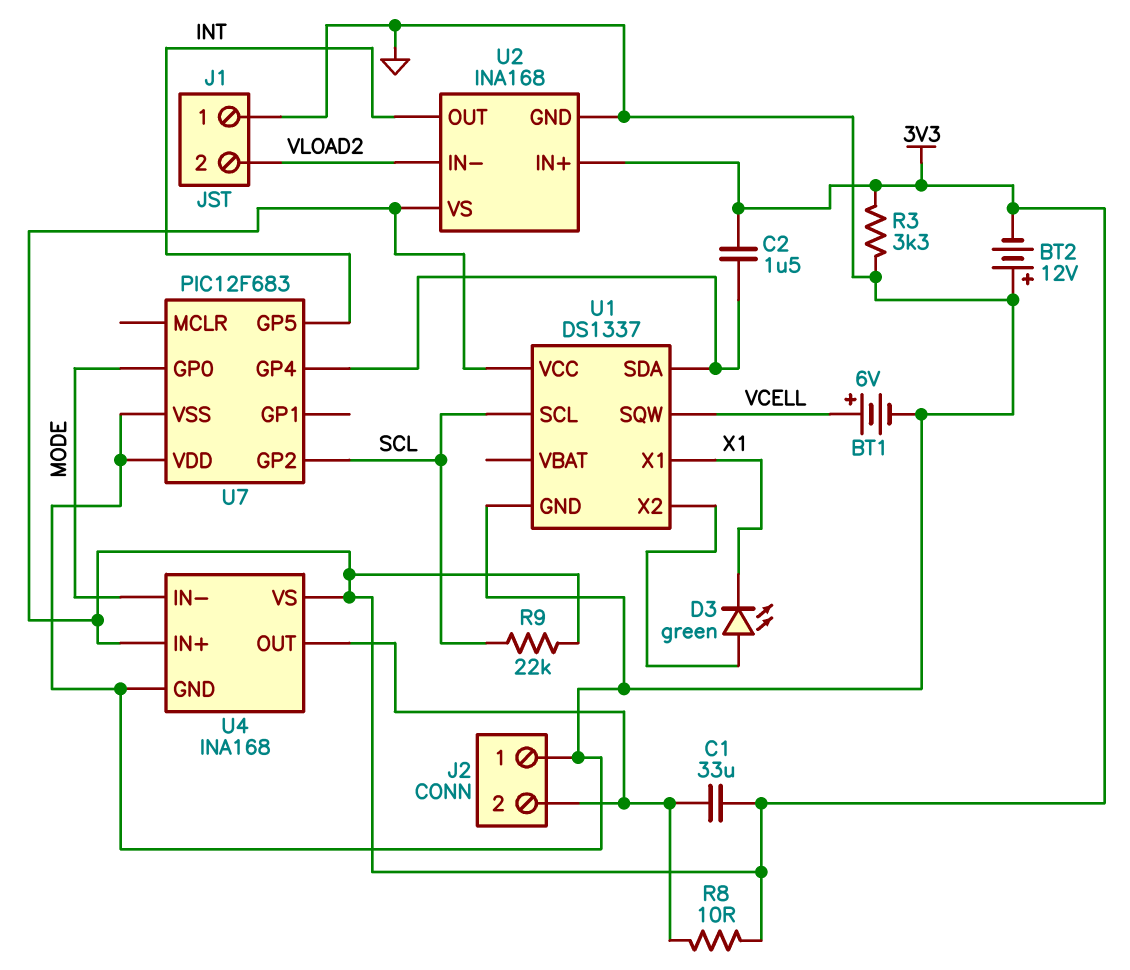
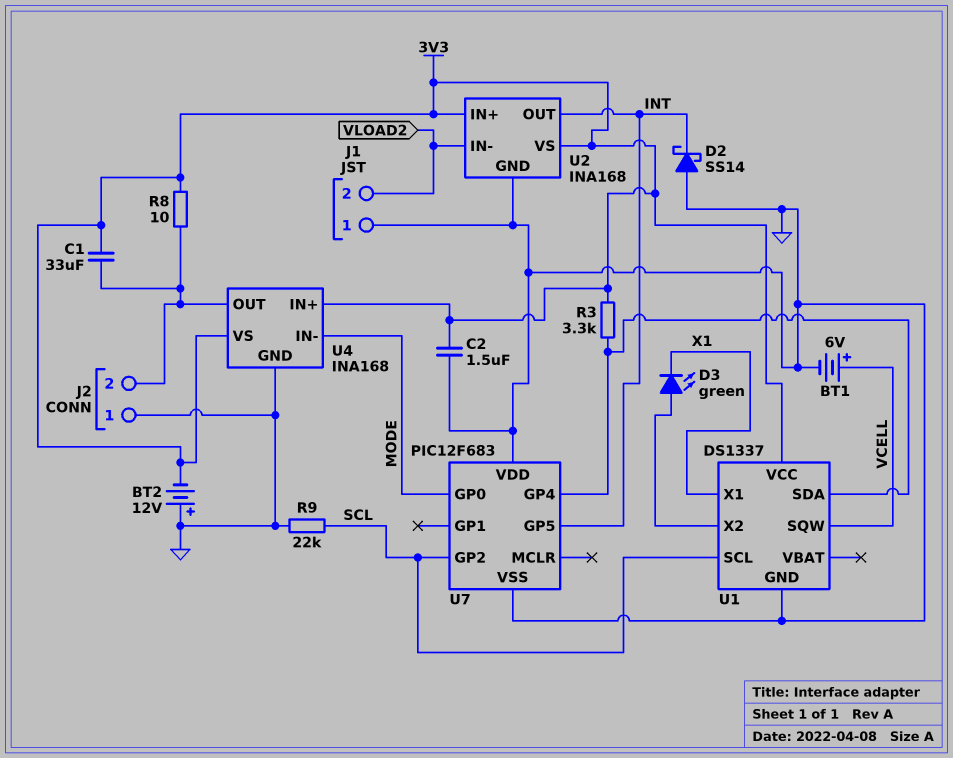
C2: 1.5uF (3V3, U1/SDA) -> 1.5uF (3V3, GND)
D2: none -> schottky SS14 (A GND, K INT)
R3: 3.3k (3V3, GND) -> 3.3k (3V3, U1/SDA)
R9: 22k (3V3, SCL) -> 22k (GND, SCL)

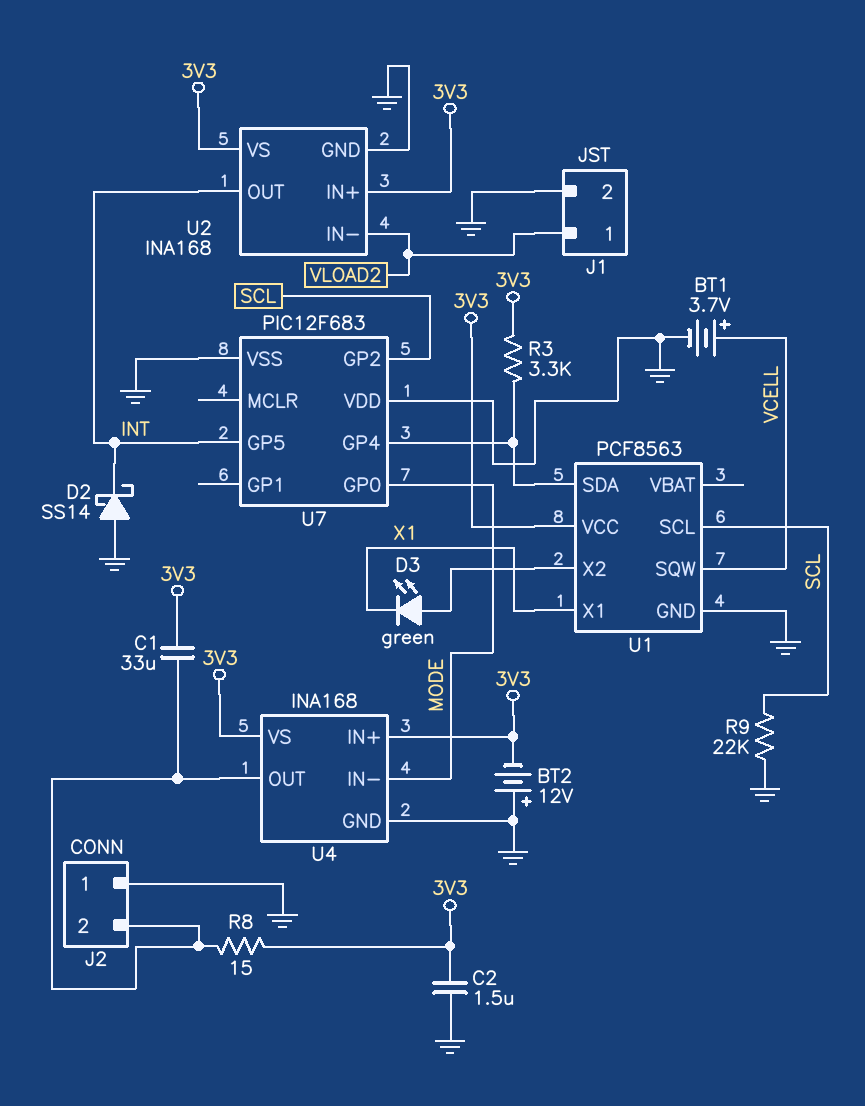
BT1: 6V (plus VCELL, minus GND) -> 3.7V (plus VCELL, minus GND)
J1 pin 1: GND -> VLOAD2
J1 pin 2: VLOAD2 -> GND
R8: 10 (3V3, J2/2) -> 15 (3V3, J2/2)
U1: DS1337 -> PCF8563

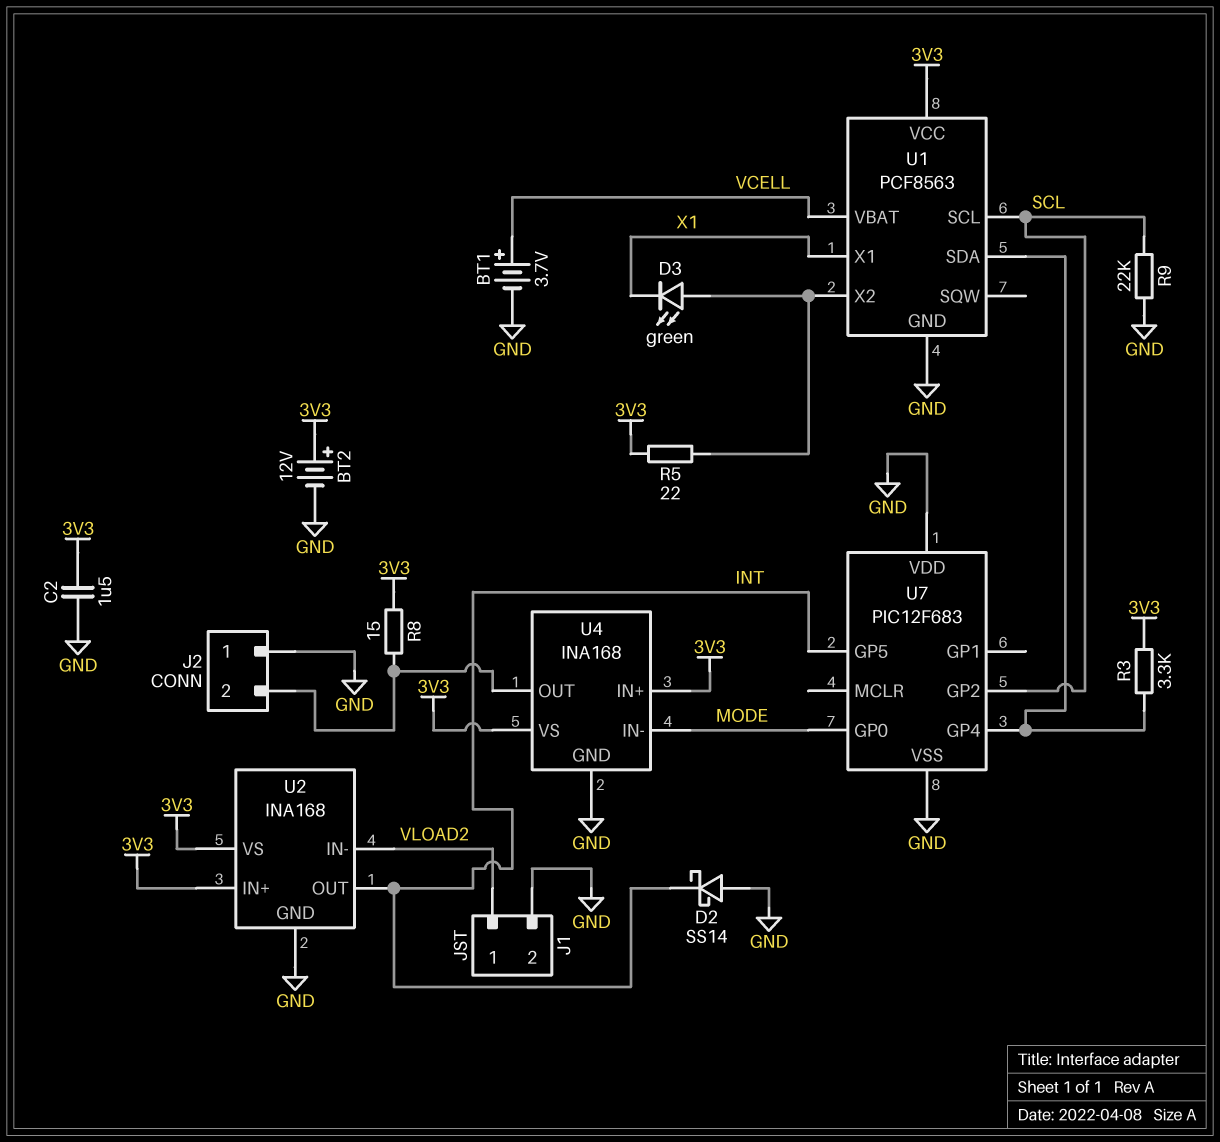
BT2: 12V (plus GND, minus 3V3) -> 12V (plus 3V3, minus GND)
C1: 33uF (3V3, J2/2) -> none
R5: none -> 22 (3V3, U1/X2)
U1 pin SQW: VCELL -> none
U1 pin VBAT: none -> VCELL

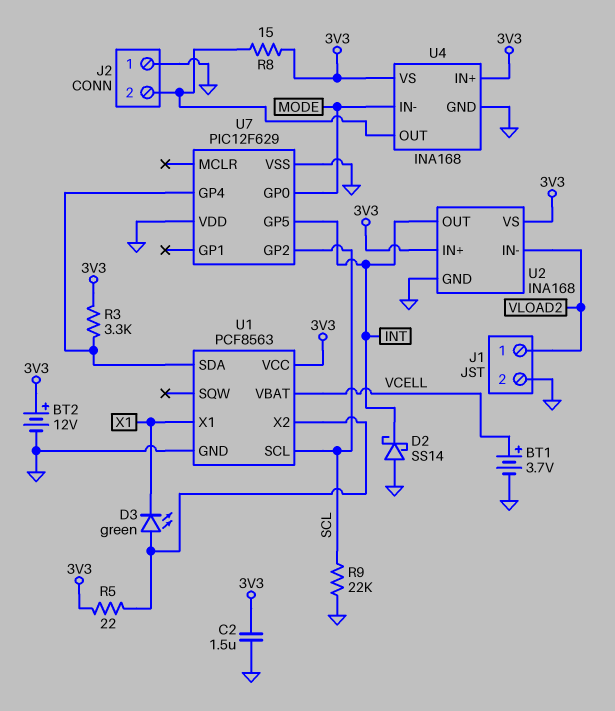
U7: PIC12F683 -> PIC12F629

